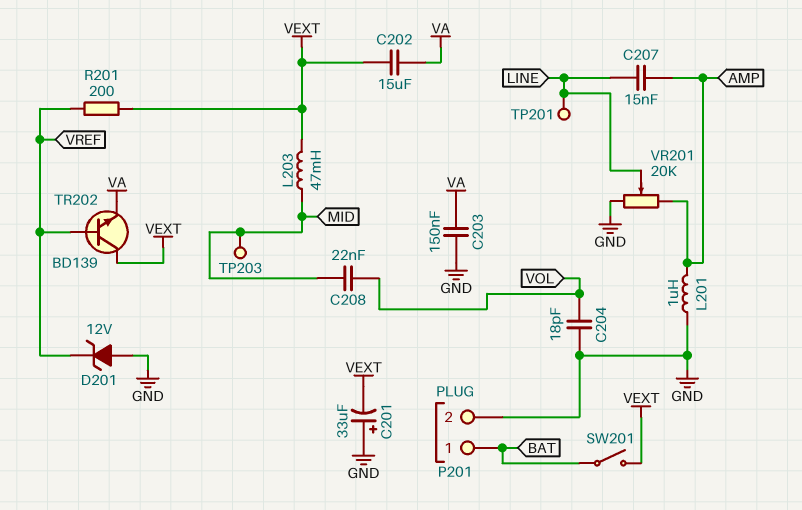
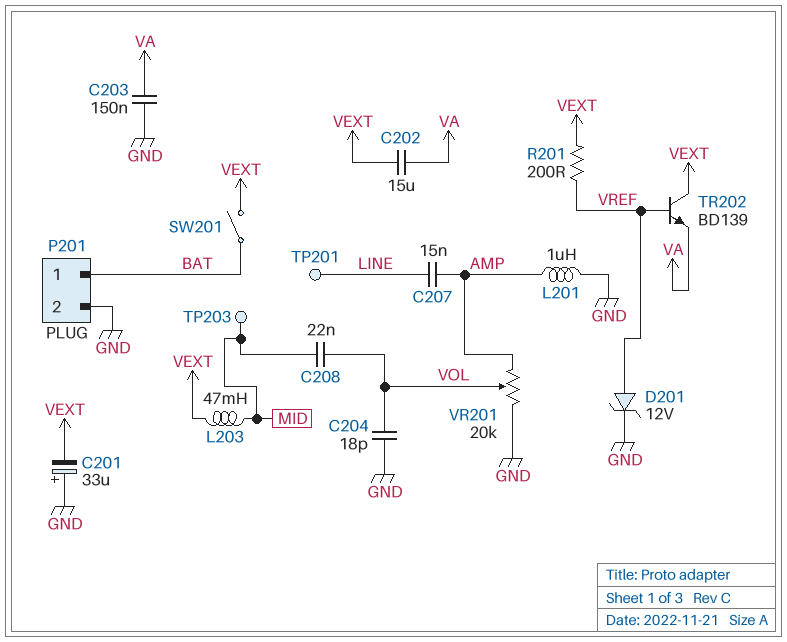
D201: zener 12V (A GND, K VREF) -> zener 12V (A VREF, K GND)
VR201: 20k (AMP, GND, wiper LINE) -> 20k (AMP, GND, wiper VOL)

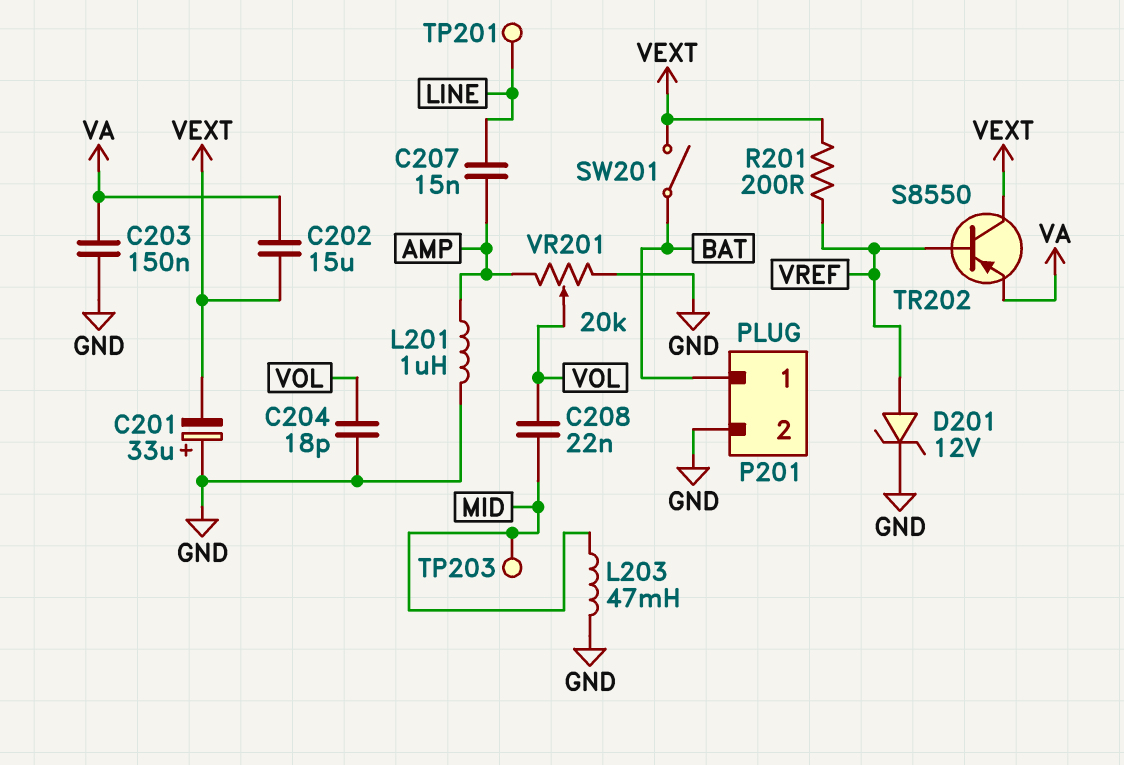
L203: 47mH (MID, VEXT) -> 47mH (GND, MID)
TR202: NPN BD139 (B VREF, C VEXT, E VA) -> PNP S8550 (B VREF, C VEXT, E VA)

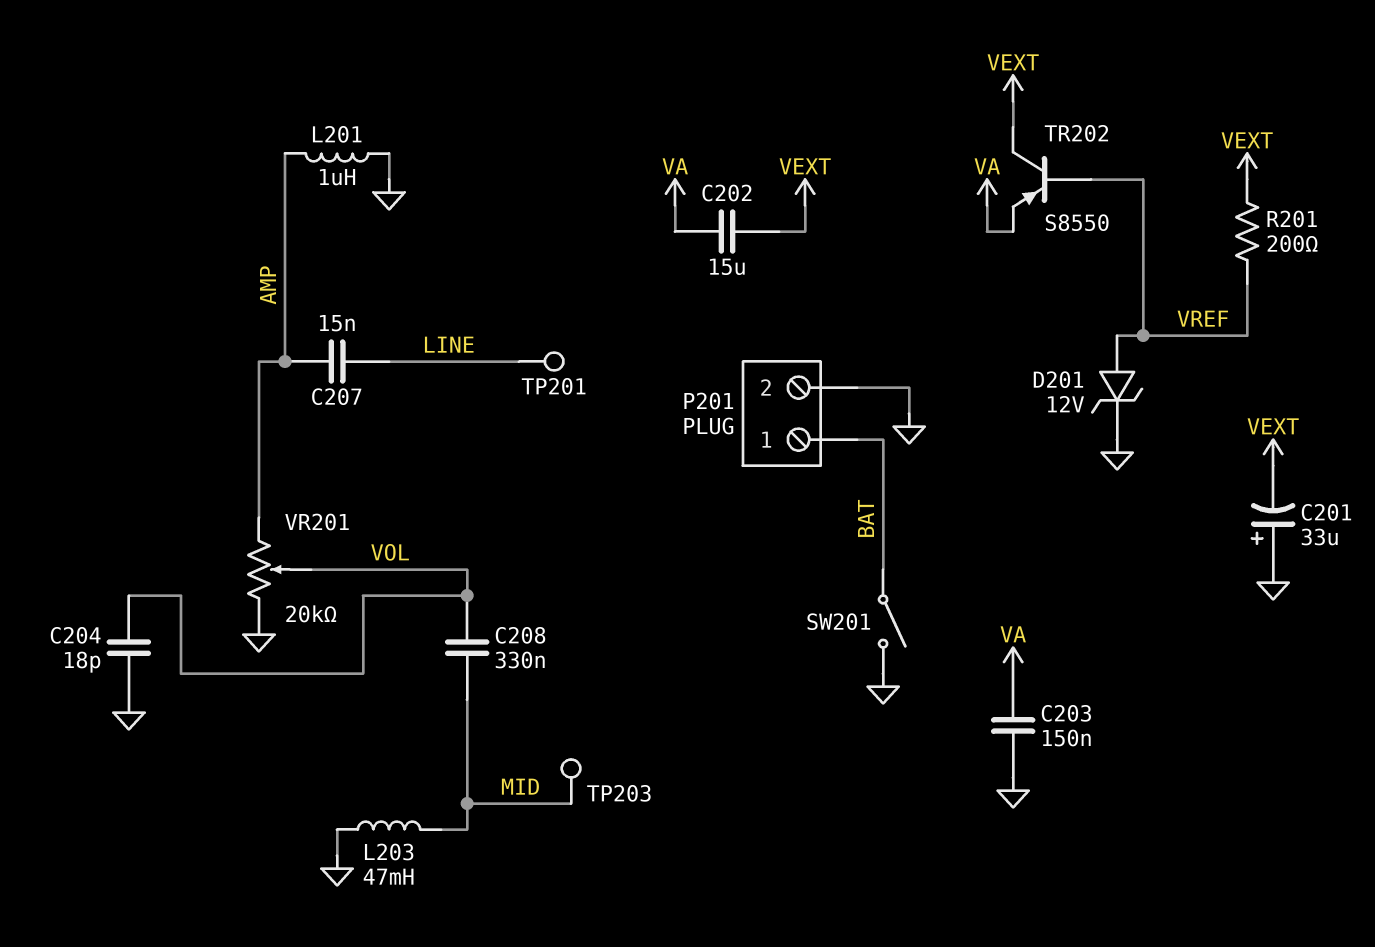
C208: 22nF (MID, VOL) -> 330nF (MID, VOL)
SW201: switch (BAT, VEXT) -> switch (BAT, GND)

